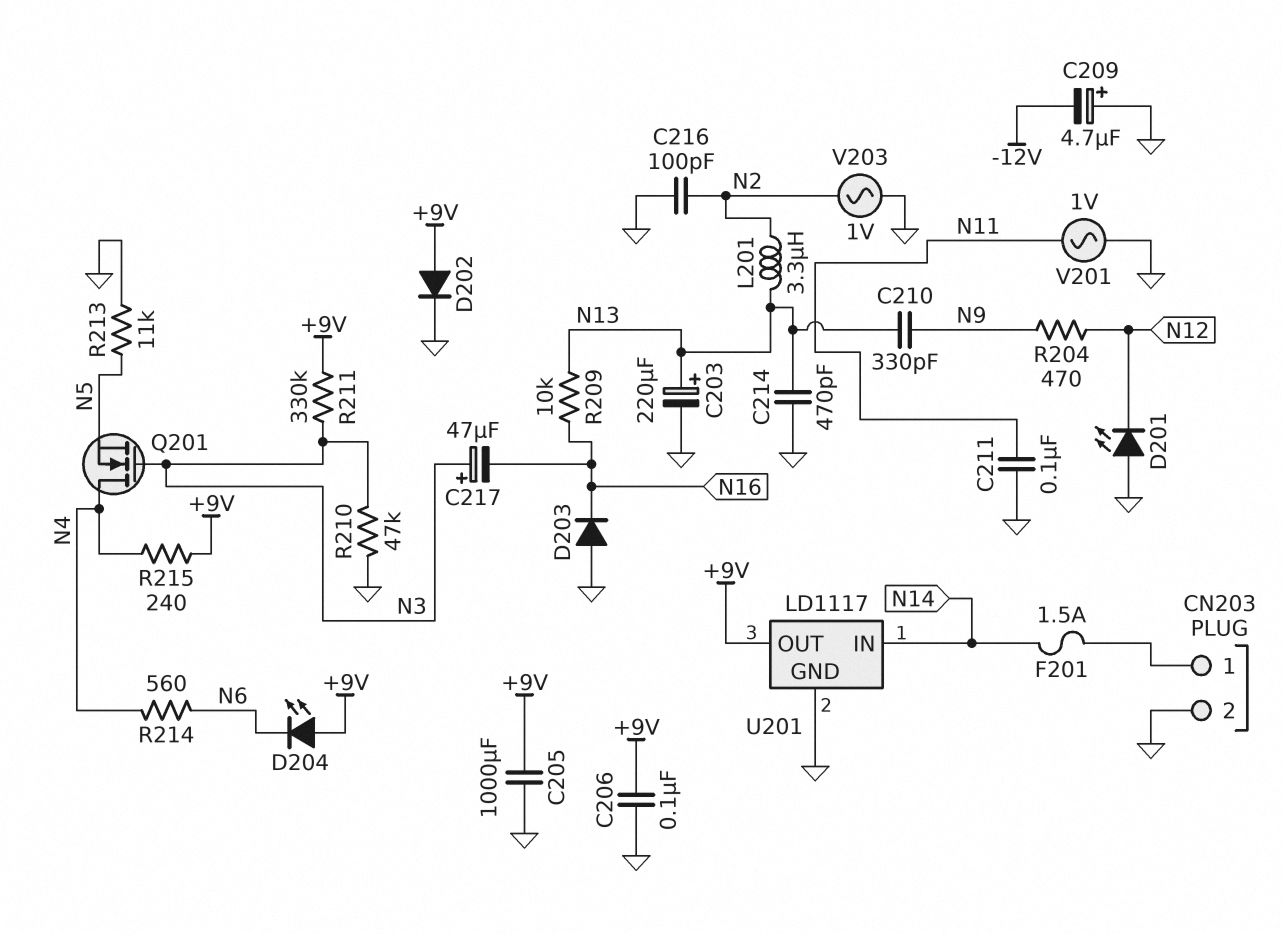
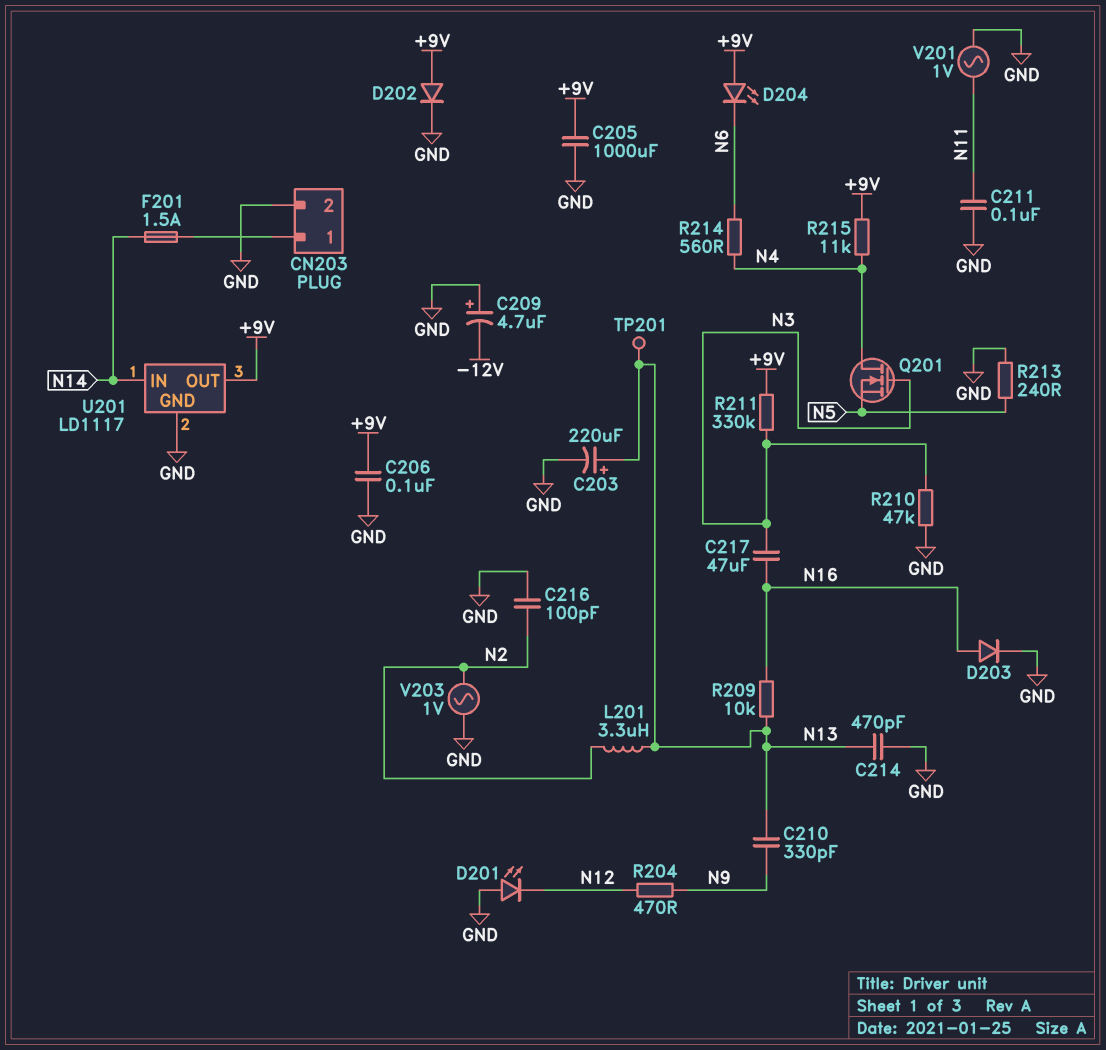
C217: 47uF (plus N3, minus N16) -> 47uF (N3, N16)
D203: diode (A GND, K N16) -> diode (A N16, K GND)
R213: 11k (GND, N5) -> 240 (GND, N5)
R215: 240 (+9V, N4) -> 11k (+9V, N4)
TP201: none -> test point (N13)

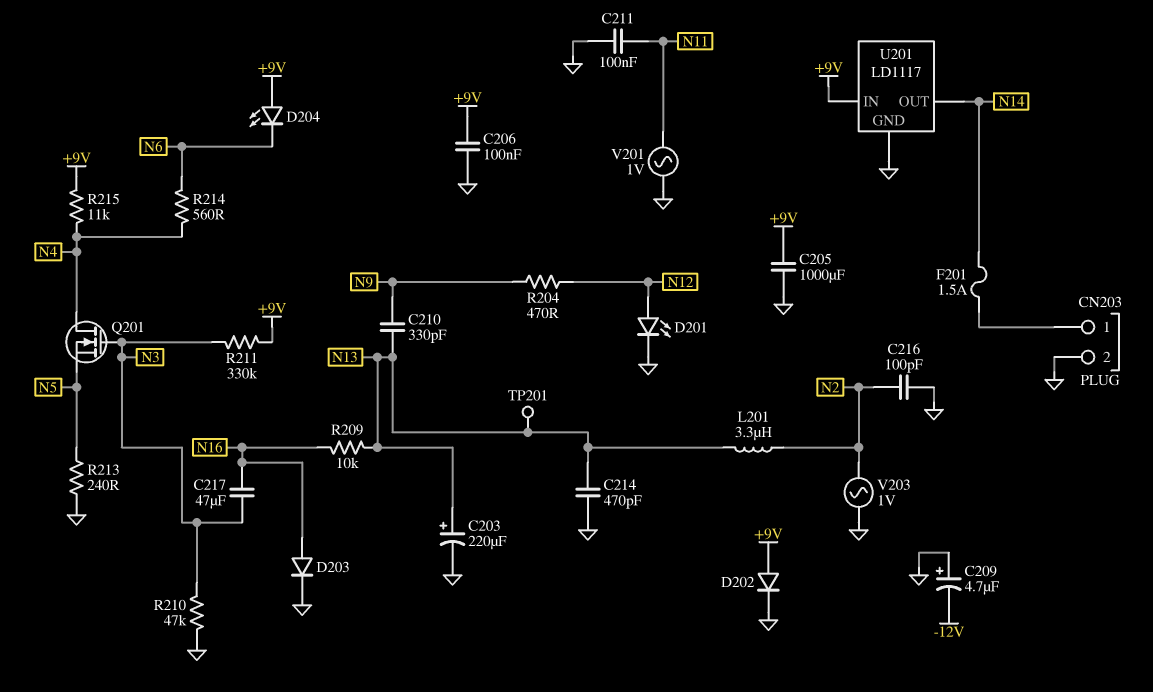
D201: LED (A GND, K N12) -> LED (A N12, K GND)
U201 pin IN: N14 -> +9V
U201 pin OUT: +9V -> N14

